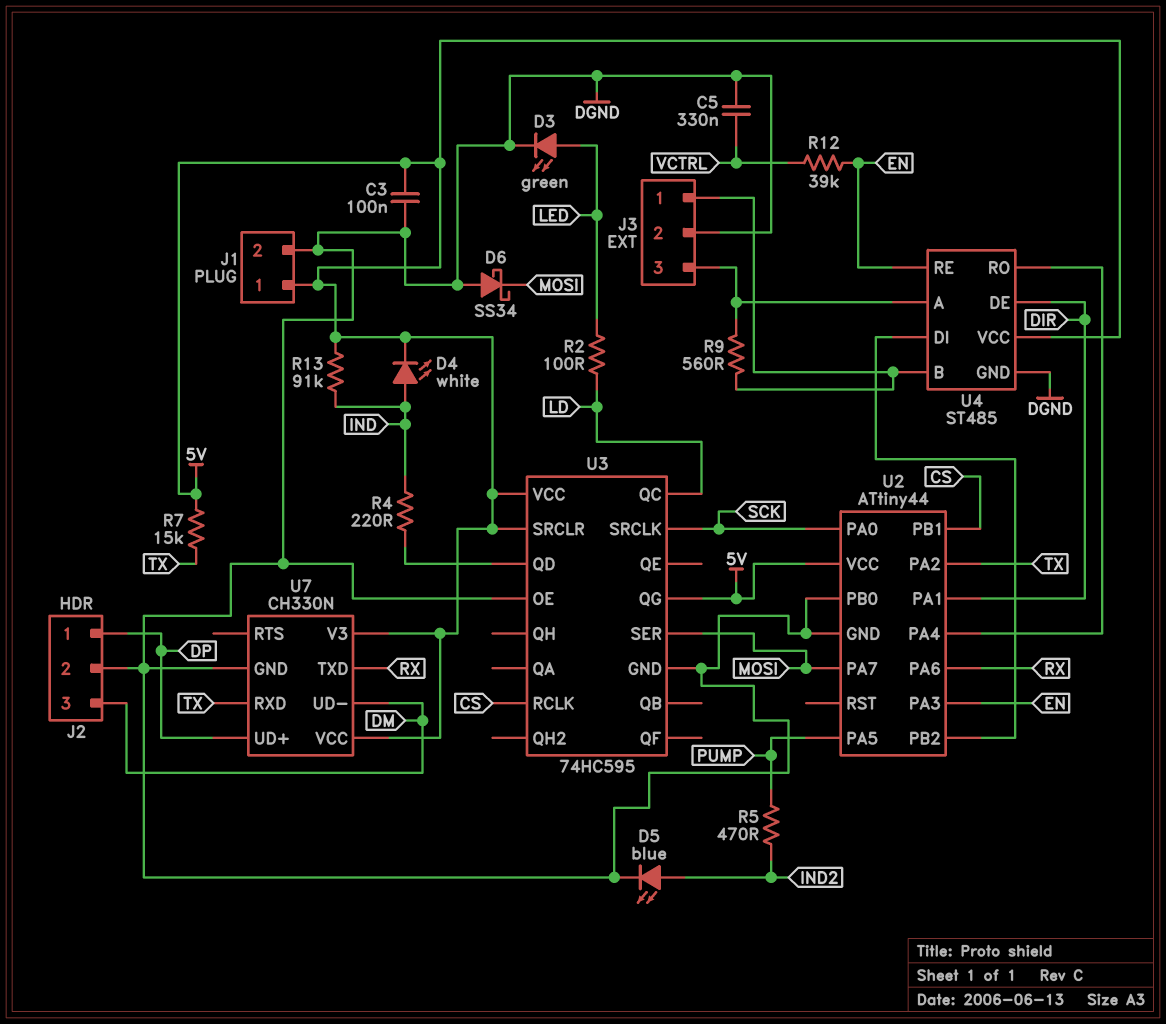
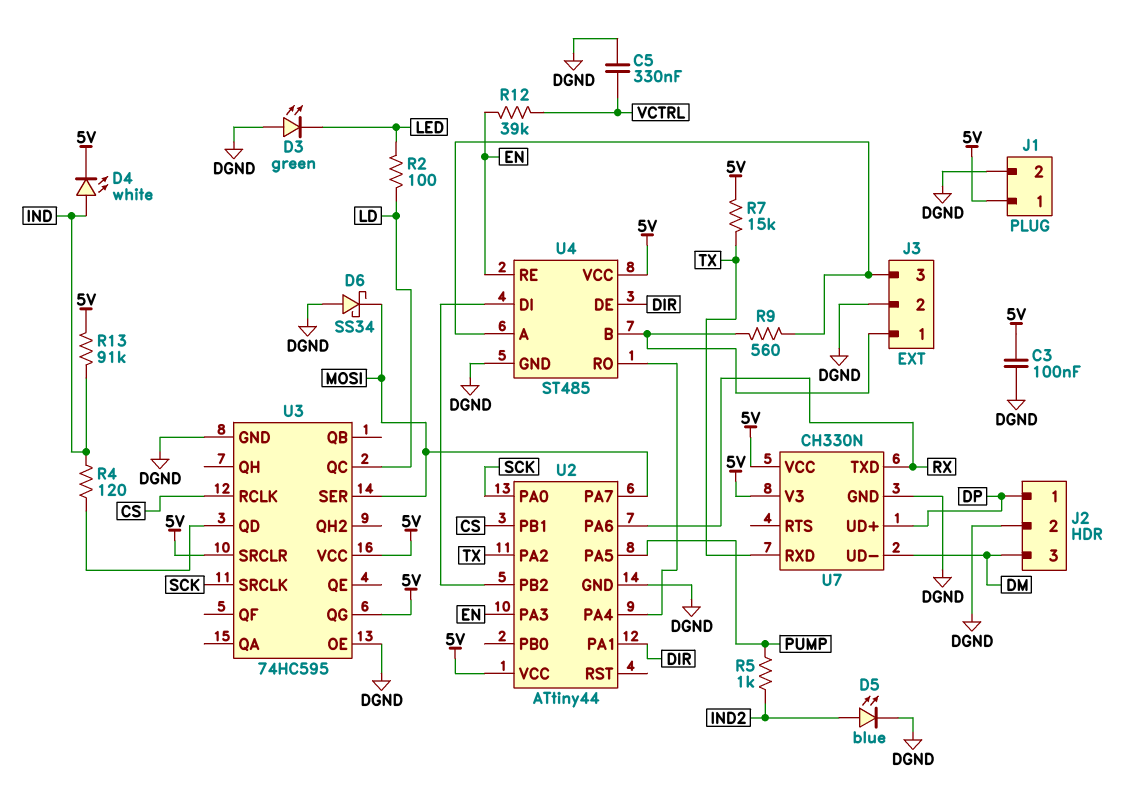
D3: LED green (A LED, K DGND) -> LED green (A DGND, K LED)
R4: 220 (IND, U3/QD) -> 120 (IND, U3/QD)
R5: 470 (IND2, PUMP) -> 1k (IND2, PUMP)
U2 pin PB0: DGND -> none

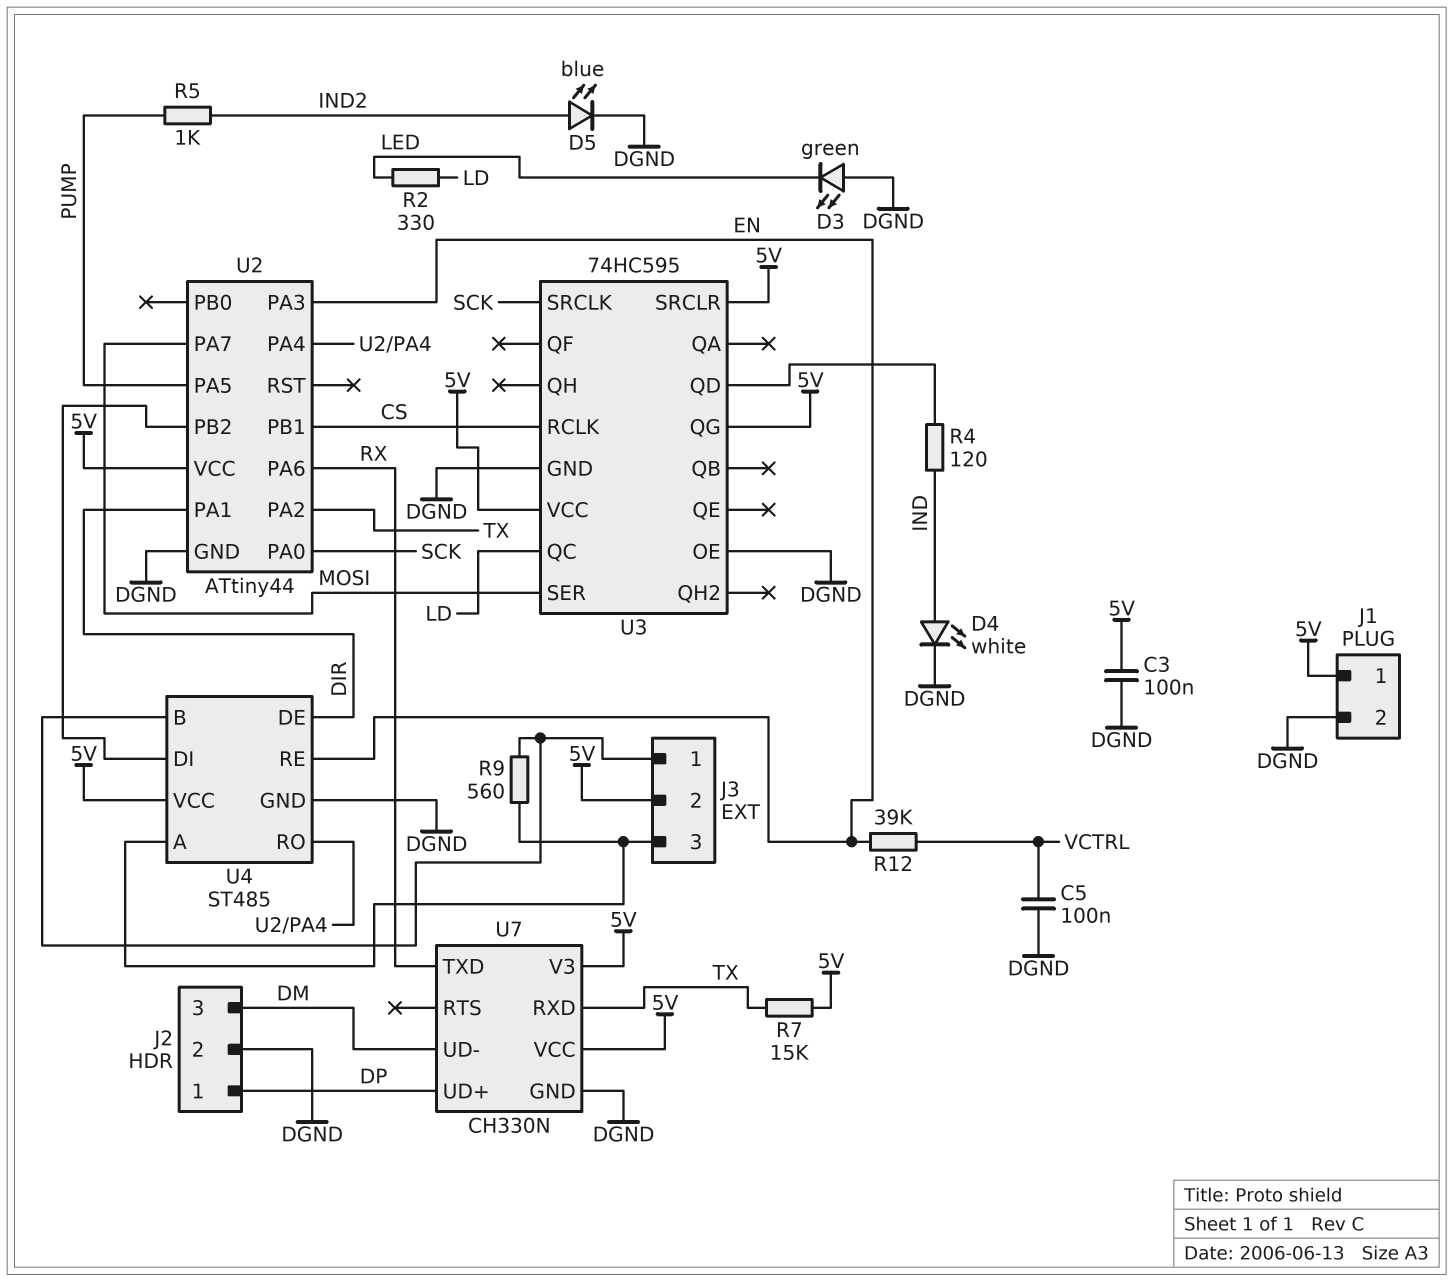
C5: 330nF (DGND, VCTRL) -> 100nF (DGND, VCTRL)
D4: LED white (A IND, K 5V) -> LED white (A IND, K DGND)
D6: schottky SS34 (A DGND, K MOSI) -> none
J3 pin 2: DGND -> 5V
R2: 100 (LD, LED) -> 330 (LD, LED)
R13: 91k (5V, IND) -> none

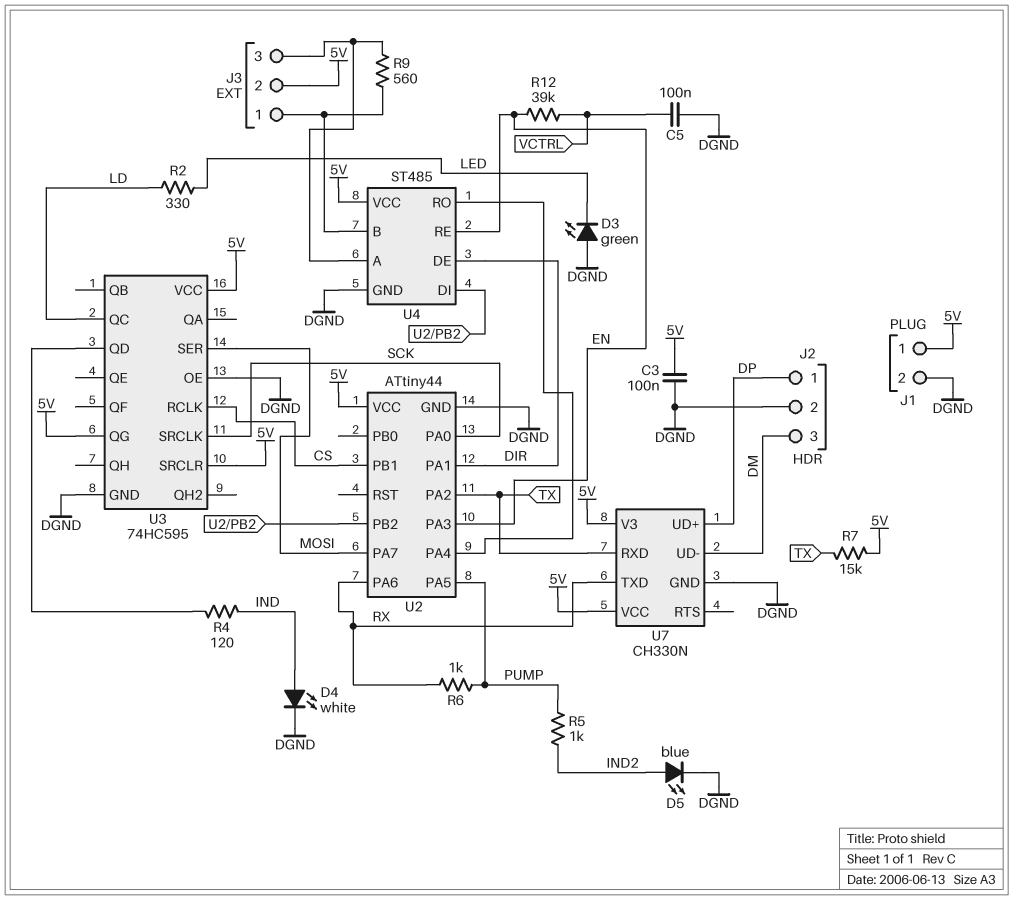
R6: none -> 1k (PUMP, RX)

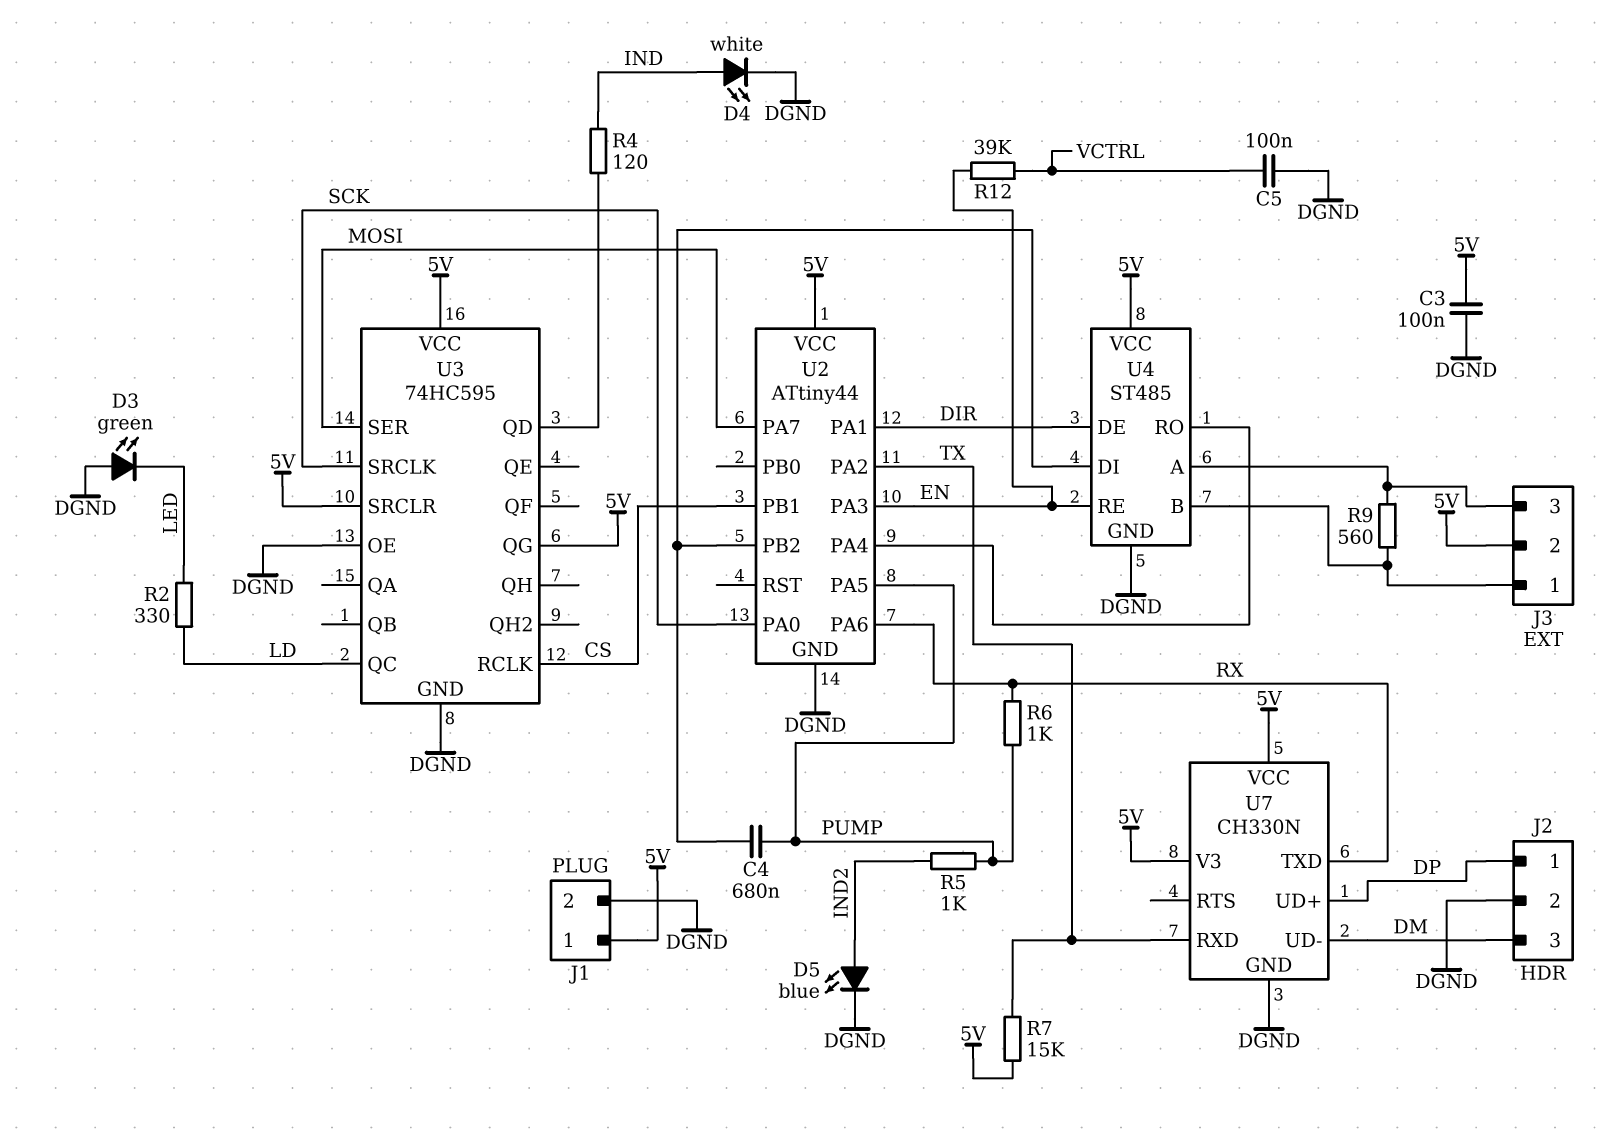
C4: none -> 680nF (PUMP, U2/PB2)

